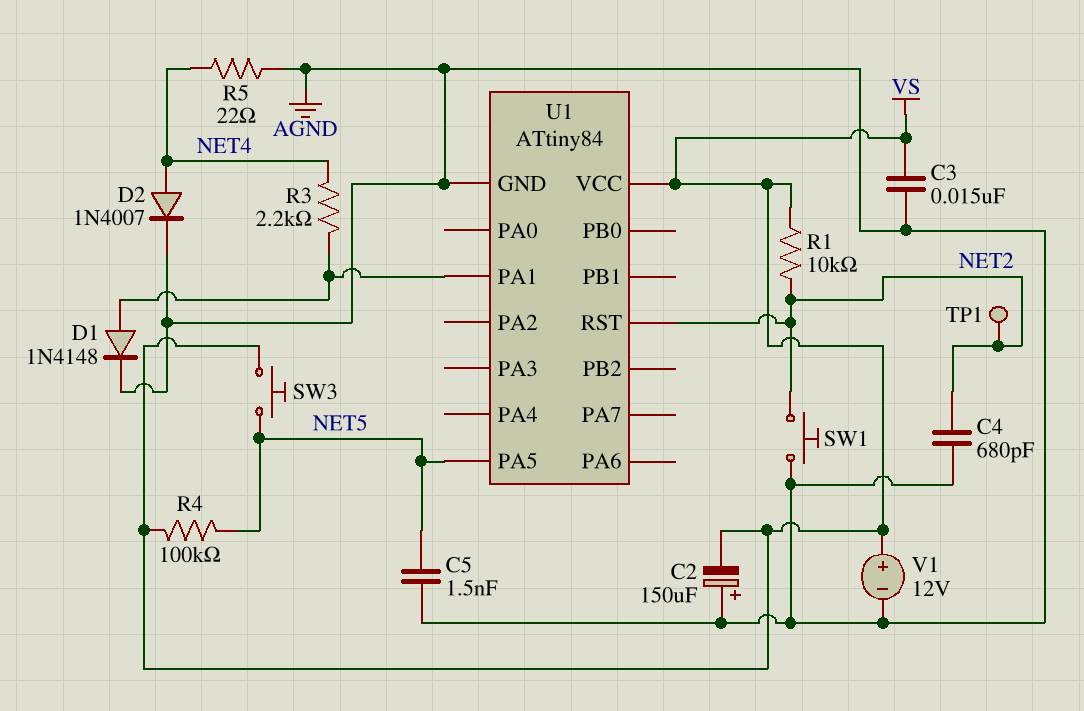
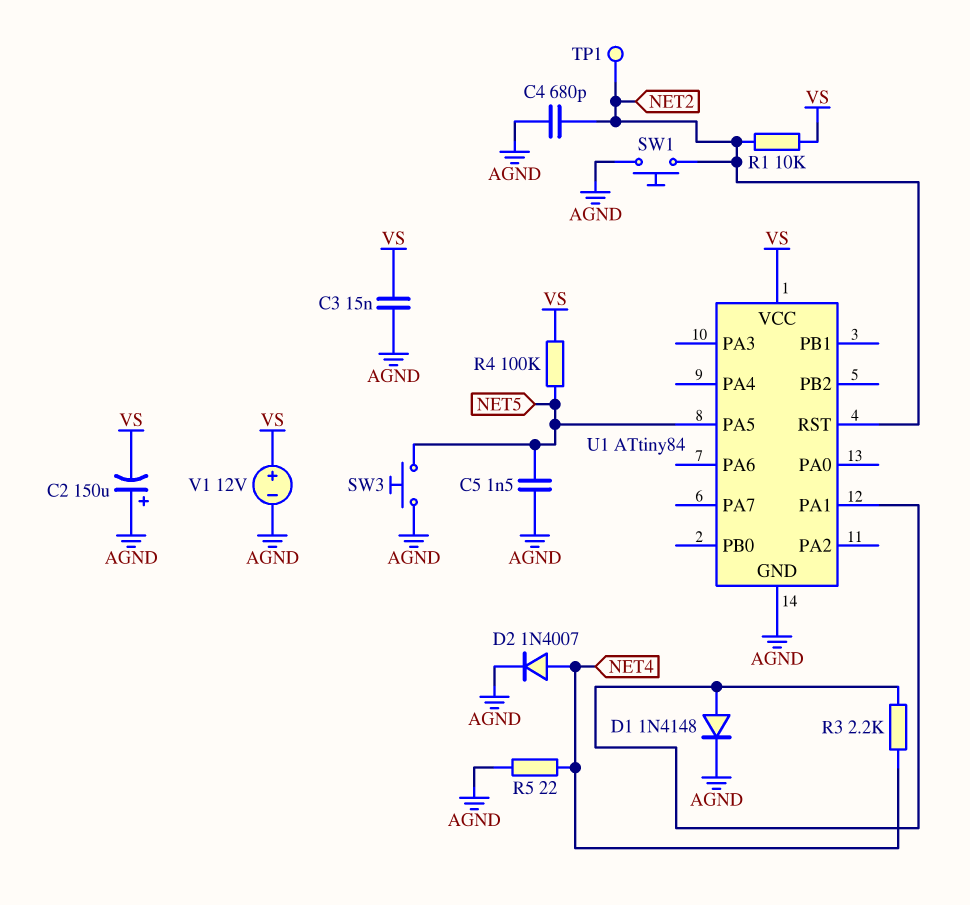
SW3: button (NET5, VS) -> button (AGND, NET5)

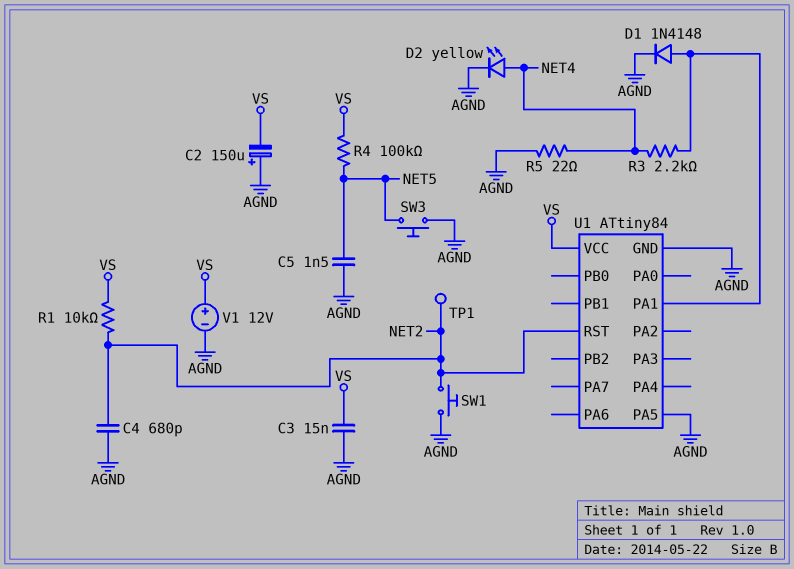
D2: diode 1N4007 (A NET4, K AGND) -> LED yellow (A NET4, K AGND)
U1 pin PA5: NET5 -> AGND

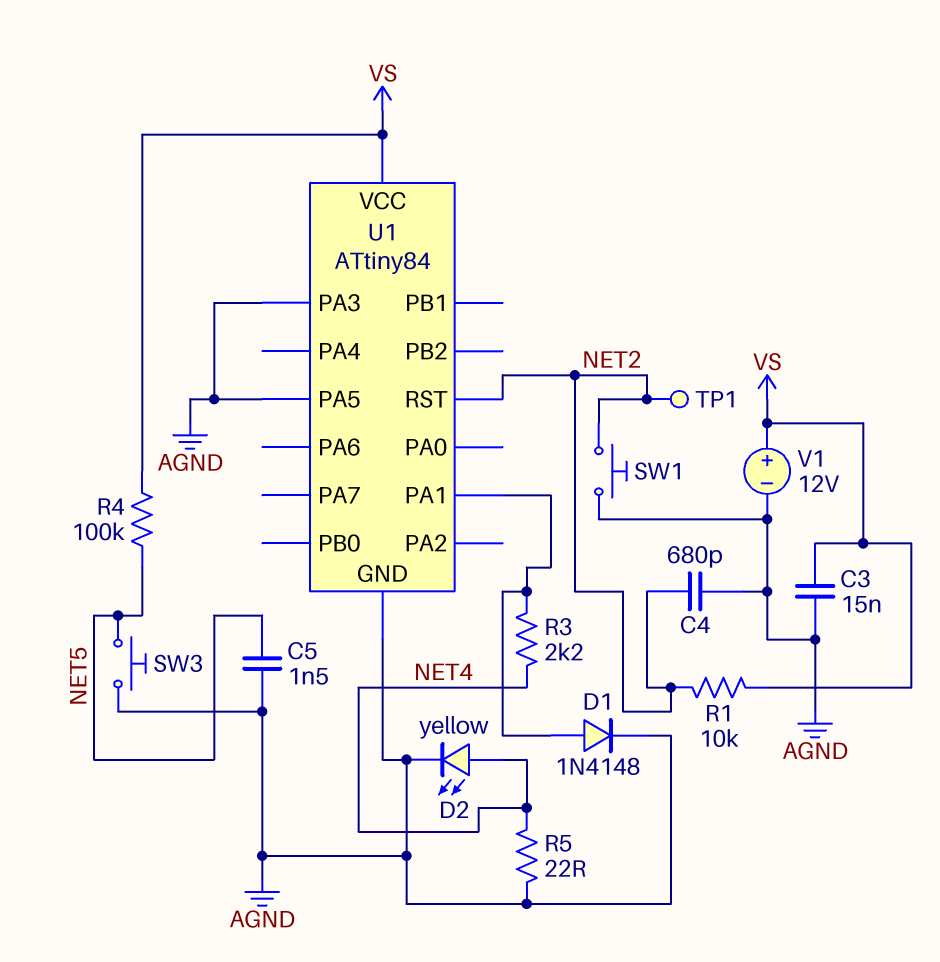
C2: 150uF (plus AGND, minus VS) -> none
U1 pin PA3: none -> AGND

